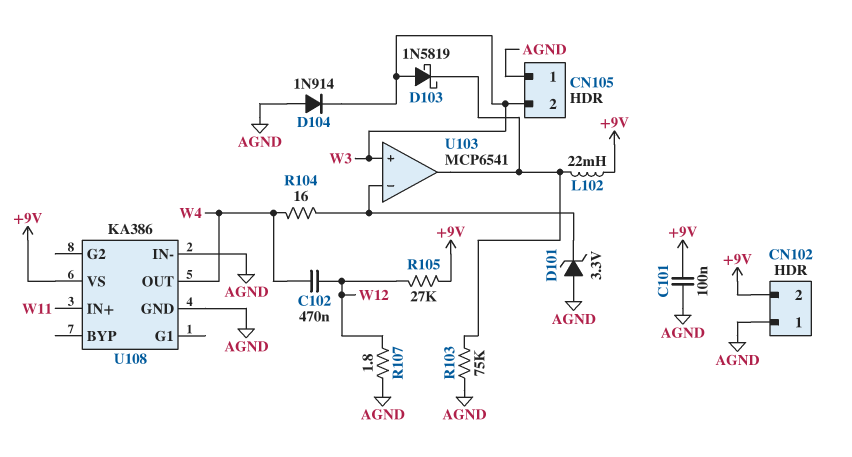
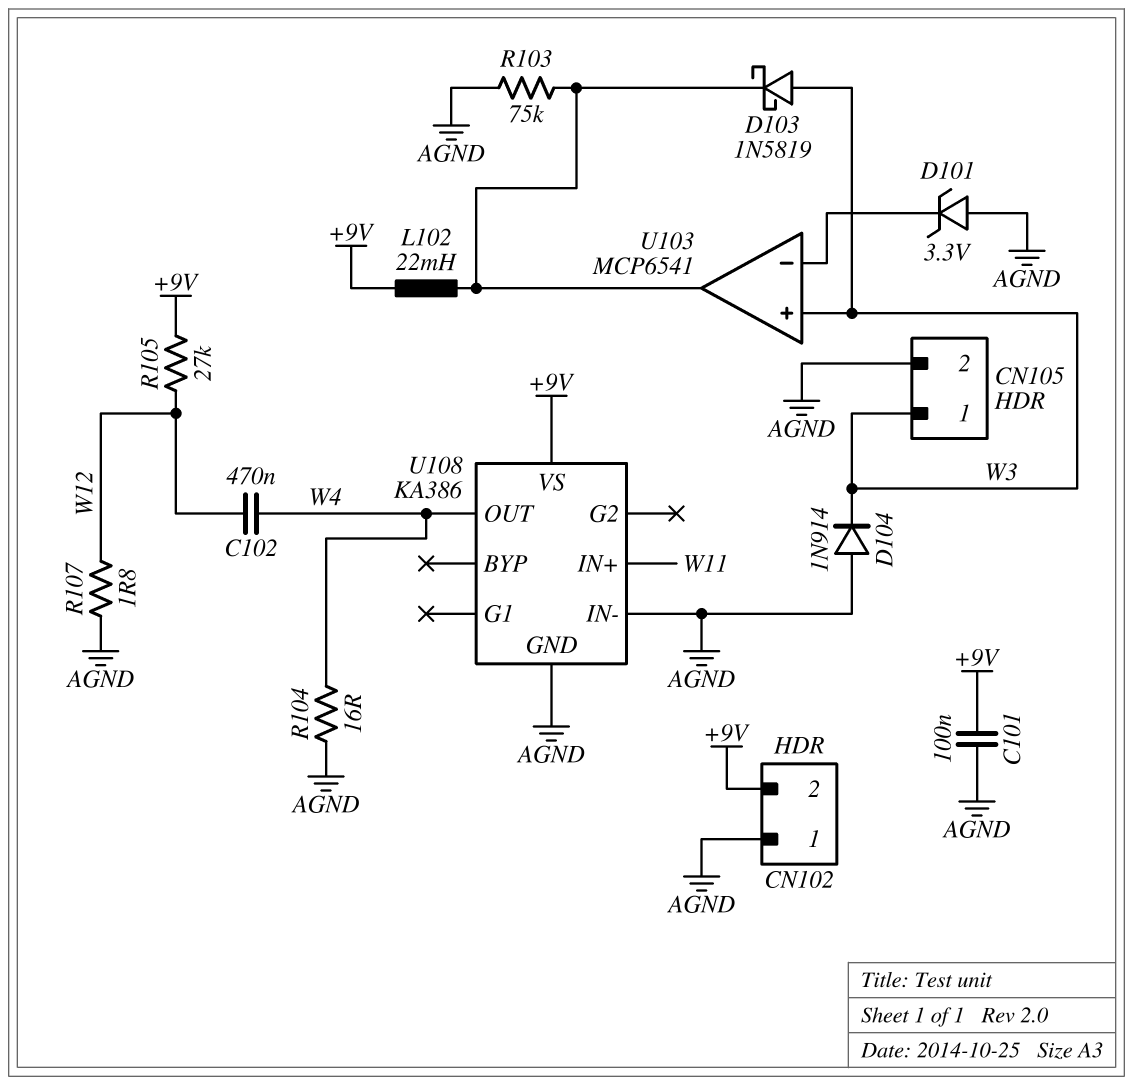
CN105 pin 1: AGND -> W3
CN105 pin 2: W3 -> AGND
R104: 16 (U103/in-, W4) -> 16 (AGND, W4)

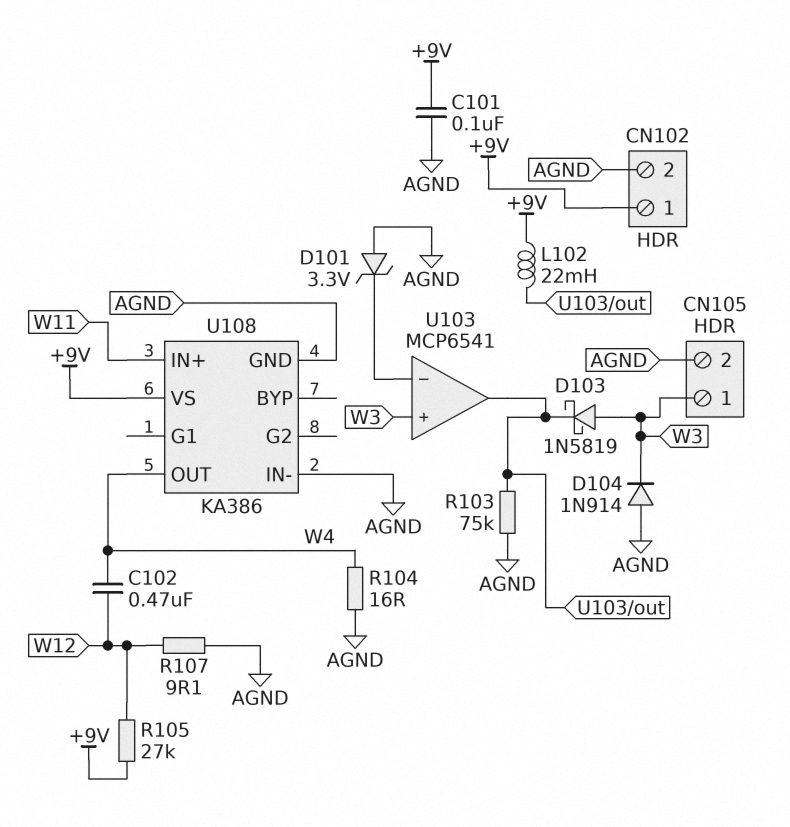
CN102 pin 1: AGND -> +9V
CN102 pin 2: +9V -> AGND
R107: 1.8 (AGND, W12) -> 9.1 (AGND, W12)

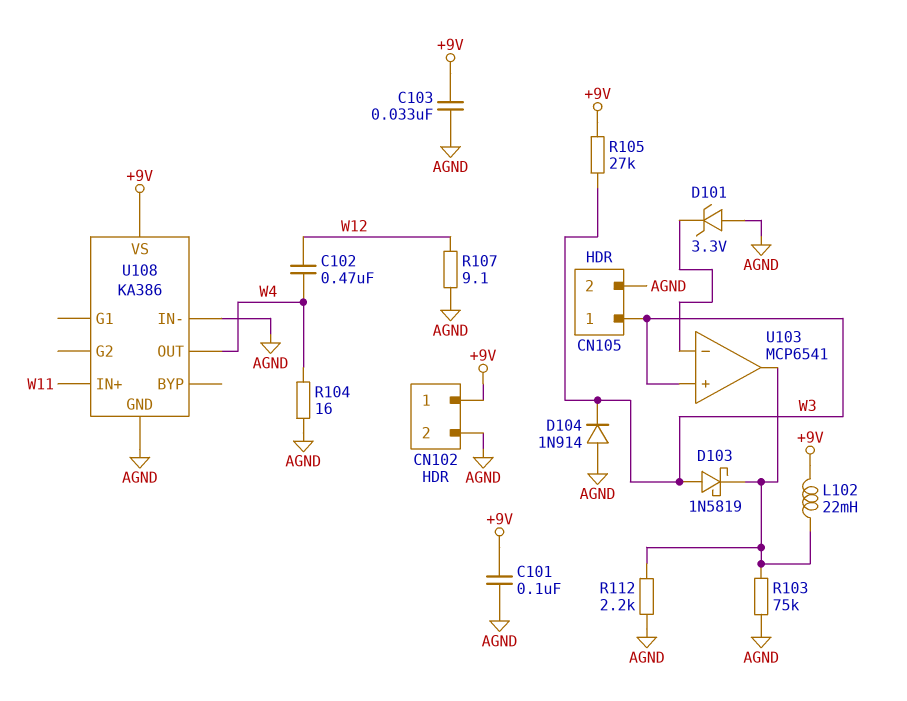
C103: none -> 33nF (+9V, AGND)
R105: 27k (+9V, W12) -> 27k (+9V, W3)
R112: none -> 2.2k (AGND, U103/out)

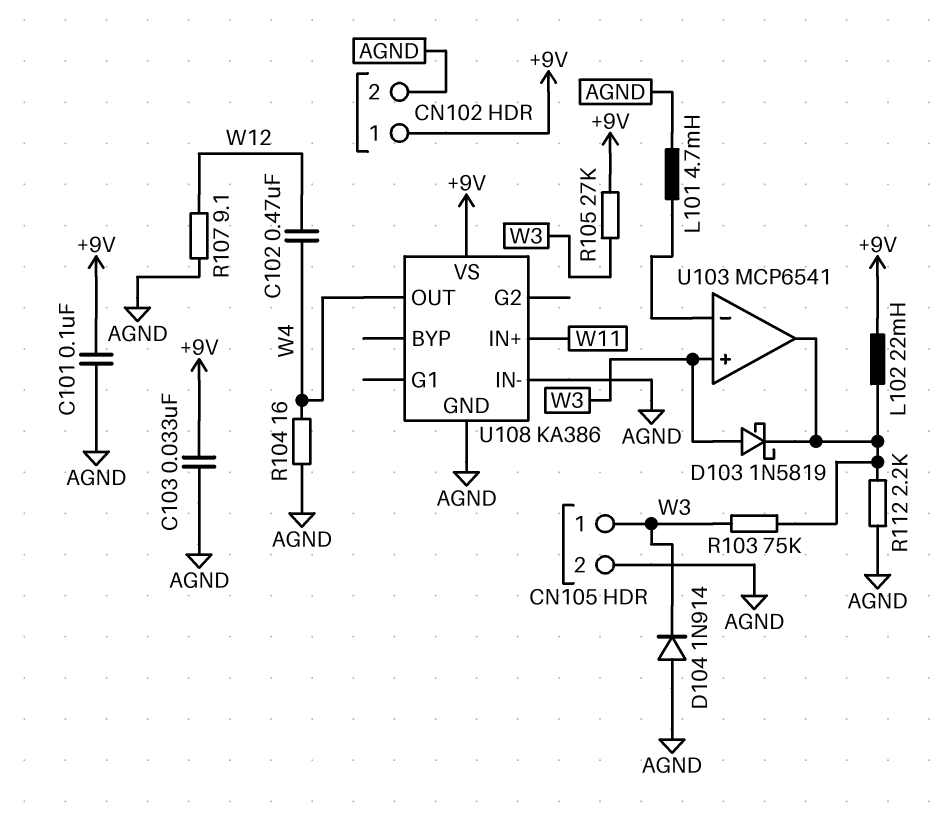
D101: zener 3.3V (A AGND, K U103/in-) -> none
L101: none -> 4.7mH (AGND, U103/in-)
R103: 75k (AGND, U103/out) -> 75k (U103/out, W3)

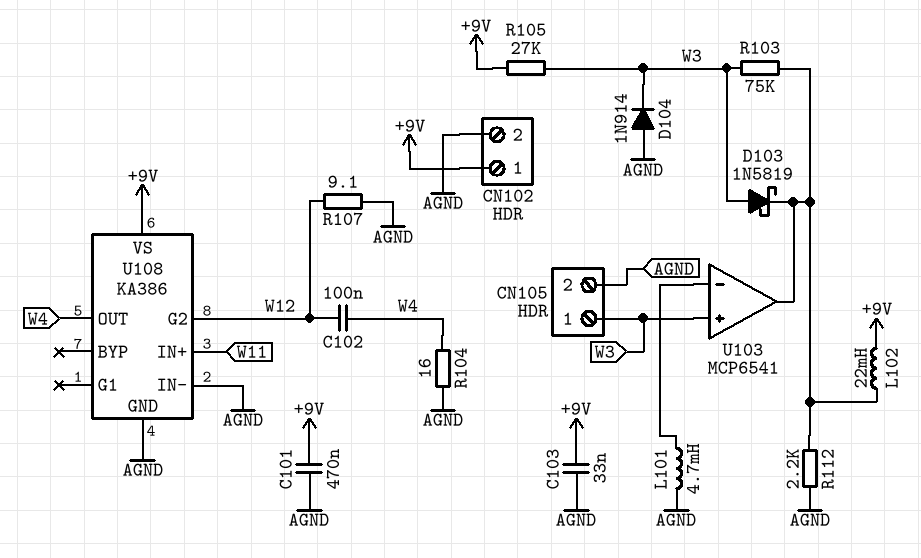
C101: 100nF (+9V, AGND) -> 470nF (+9V, AGND)
C102: 470nF (W4, W12) -> 100nF (W4, W12)
U108 pin G2: none -> W12

